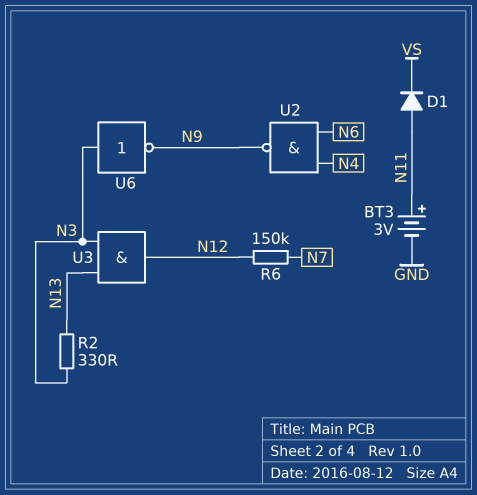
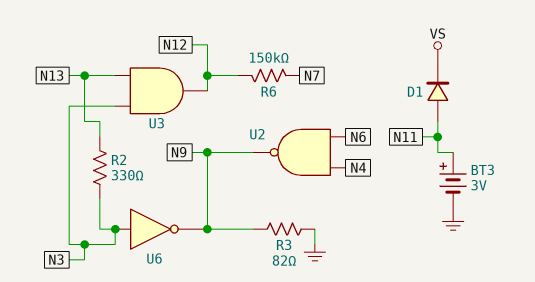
R3: none -> 82 (GND, N9)

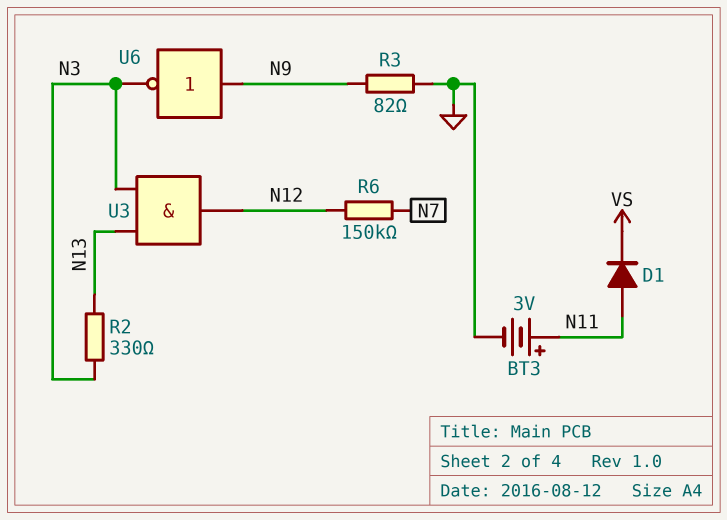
U2: NAND (in N4, in N6, out N9) -> none
U6: NOT (in N3, out N9) -> NOT (in N9, out N3)

